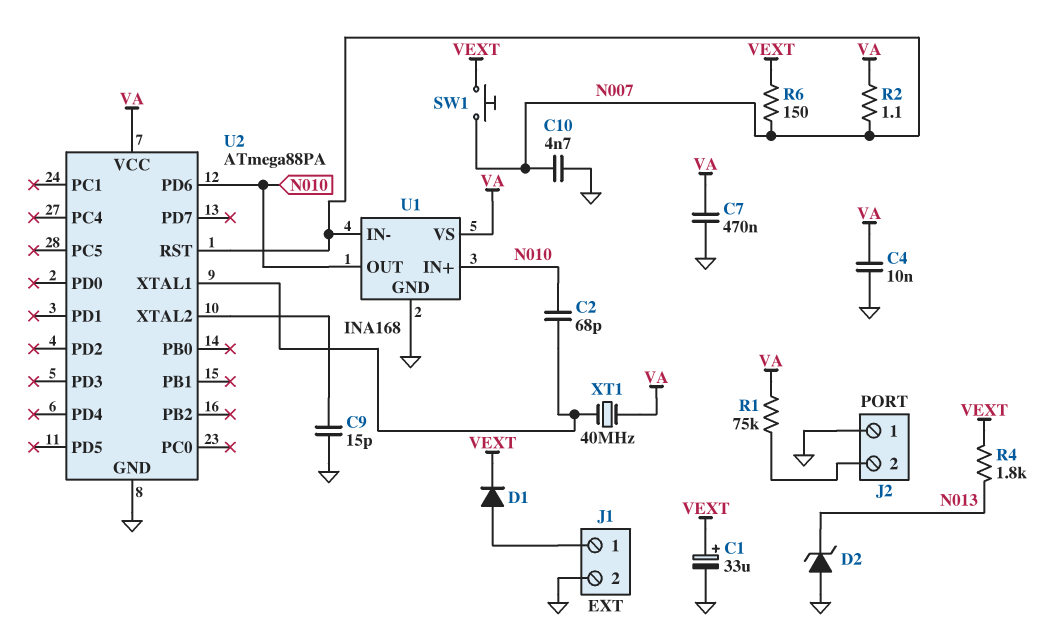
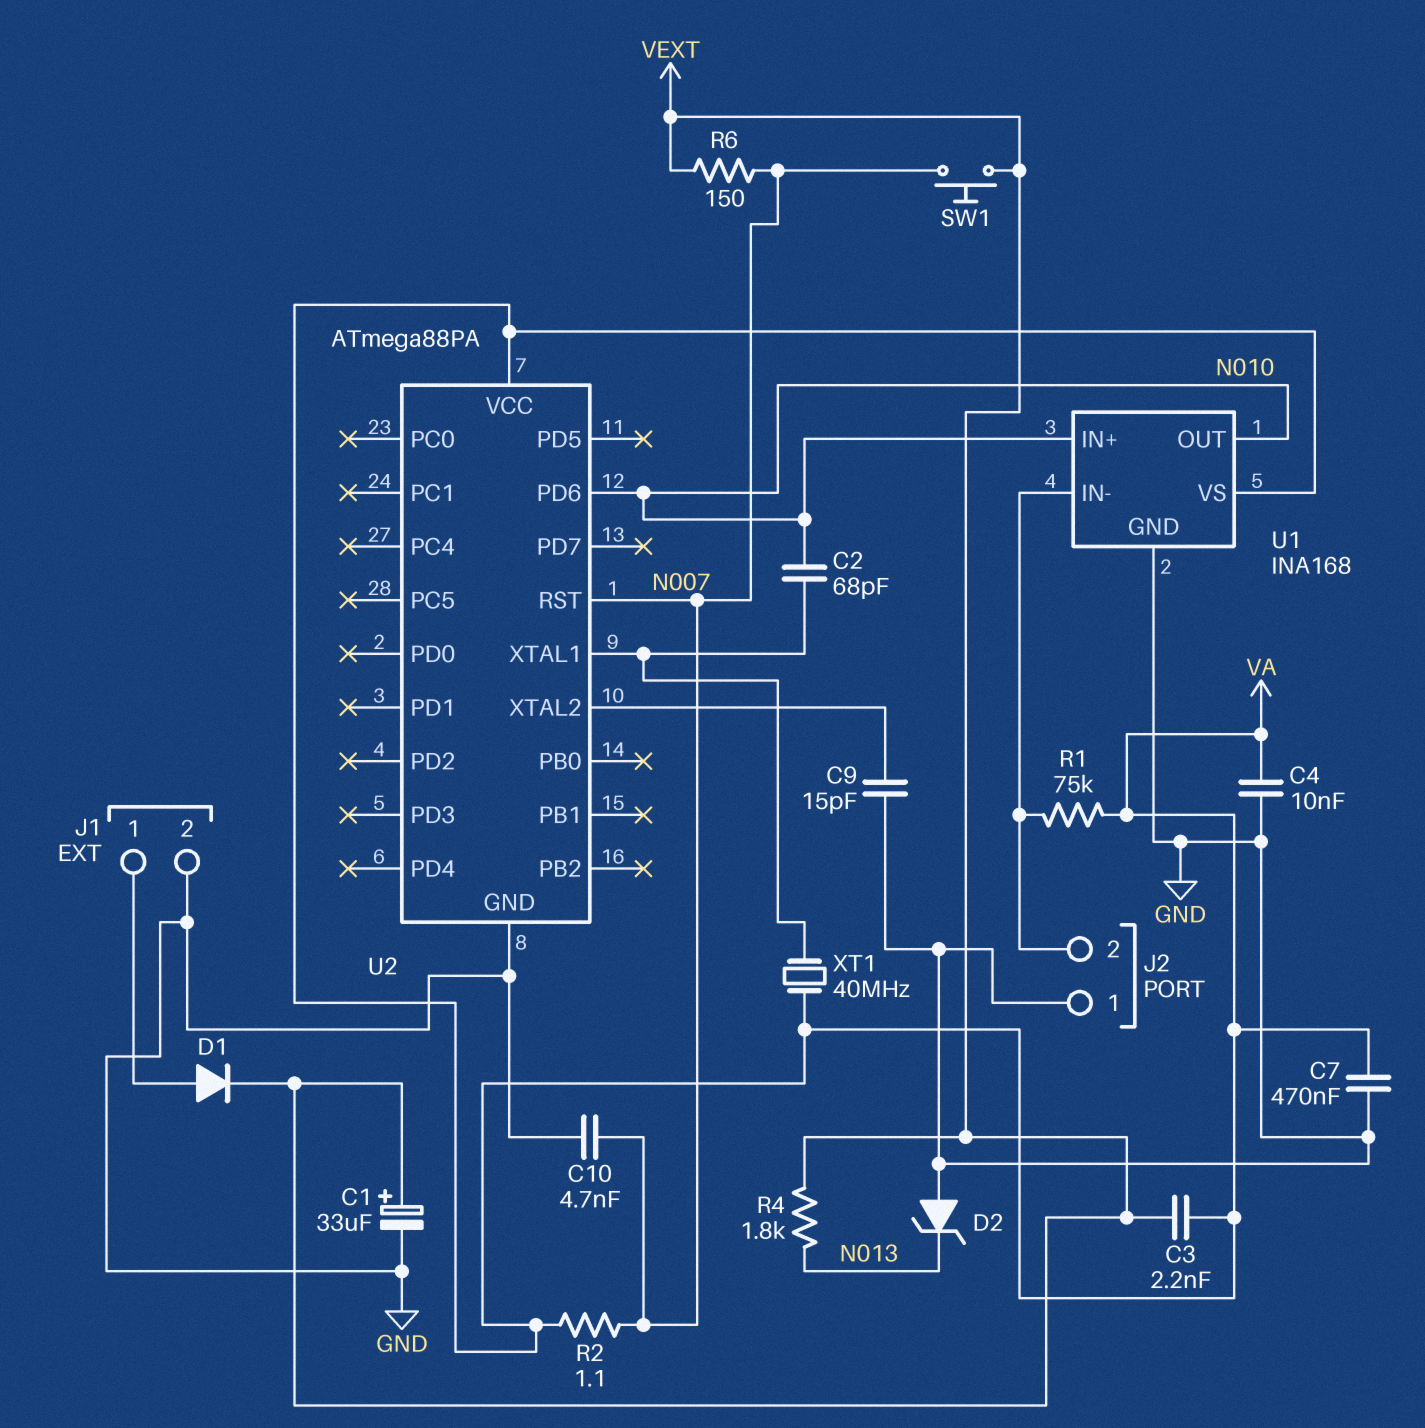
C3: none -> 2.2nF (VA, VEXT)
U1 pin IN-: N007 -> J2/2

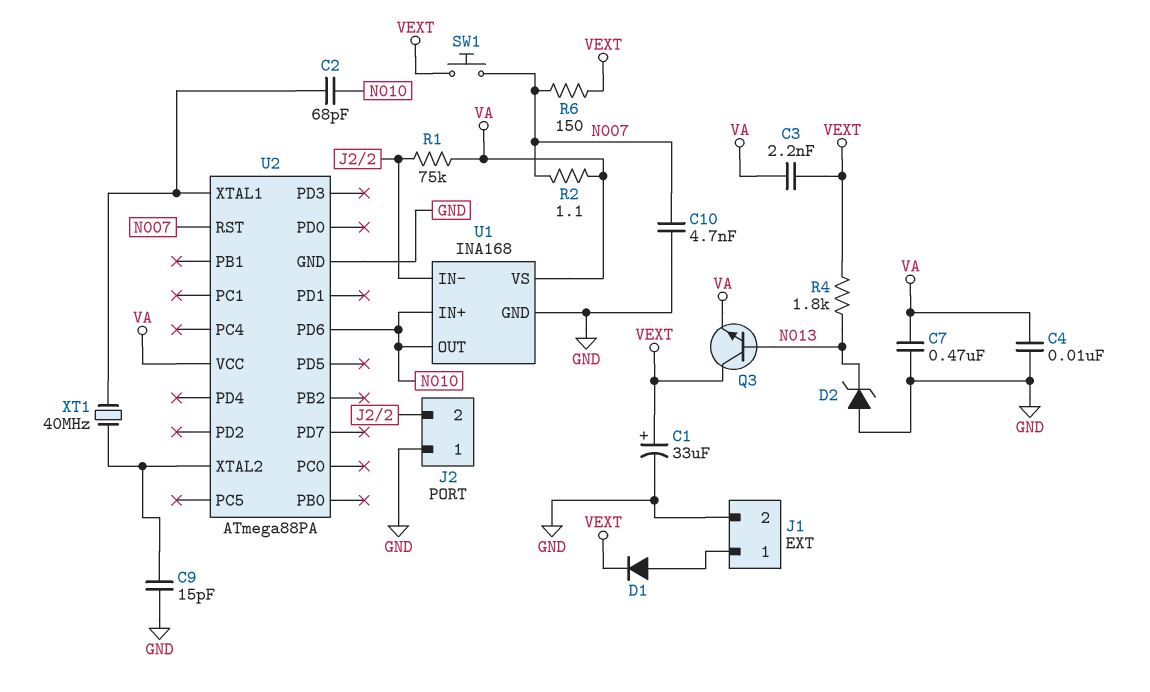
Q3: none -> NPN (B N013, C VEXT, E VA)
XT1: 40MHz (U2/XTAL1, VA) -> 40MHz (U2/XTAL1, U2/XTAL2)

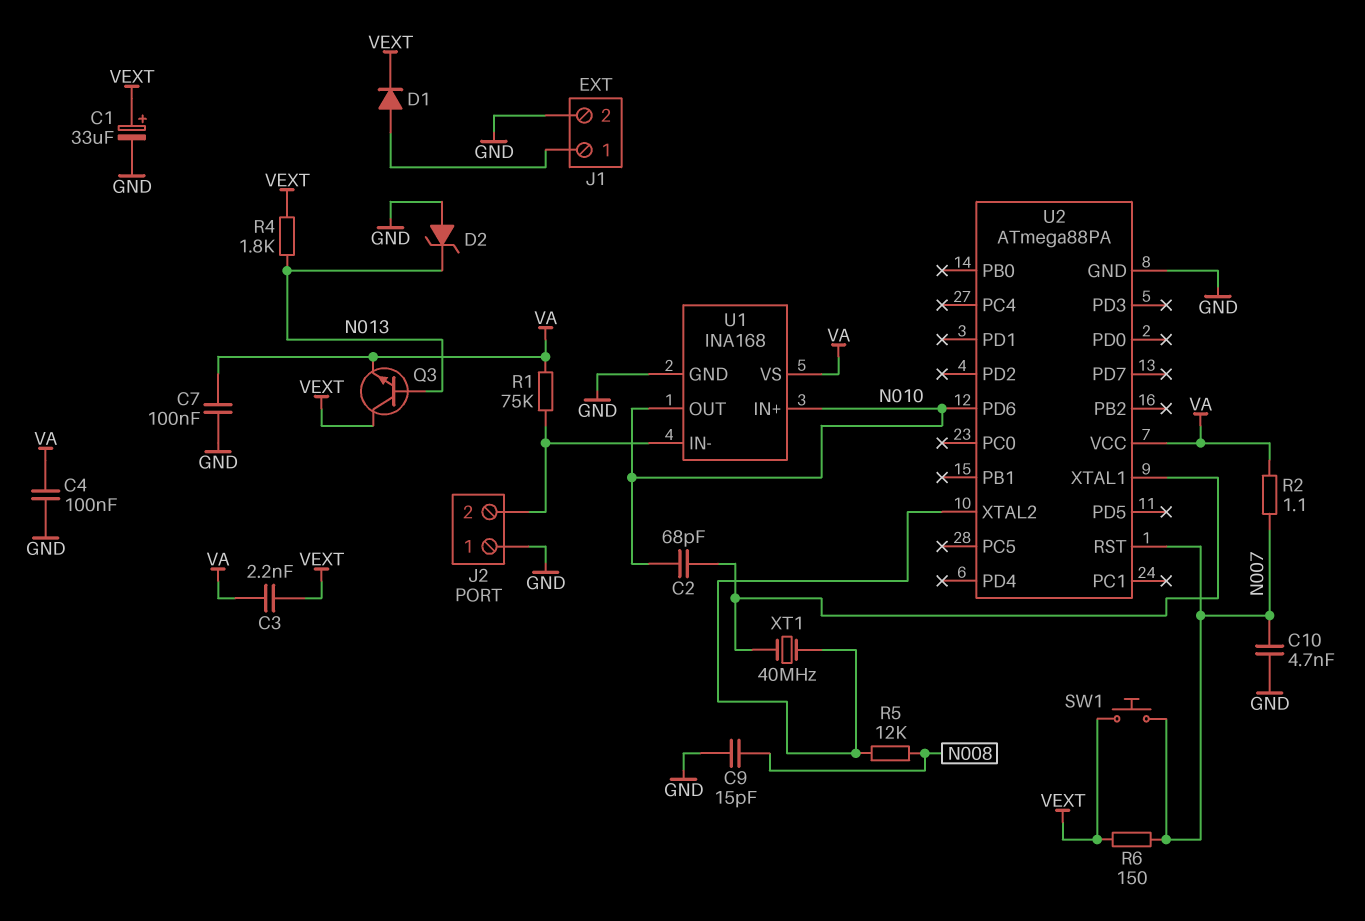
C4: 10nF (GND, VA) -> 100nF (GND, VA)
C7: 470nF (GND, VA) -> 100nF (GND, VA)
C9: 15pF (GND, U2/XTAL2) -> 15pF (GND, N008)
R5: none -> 12k (N008, U2/XTAL2)

